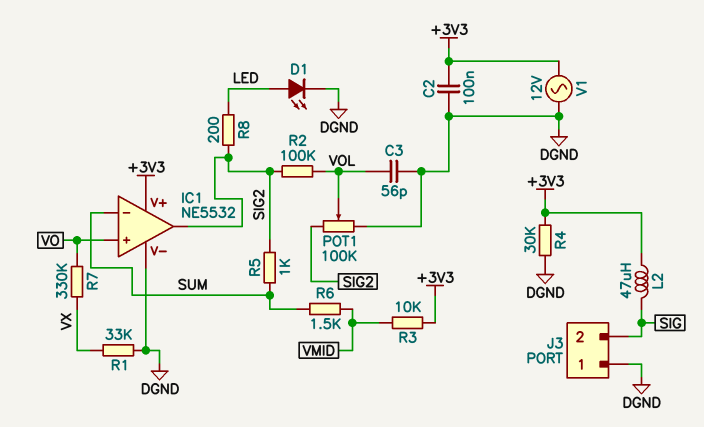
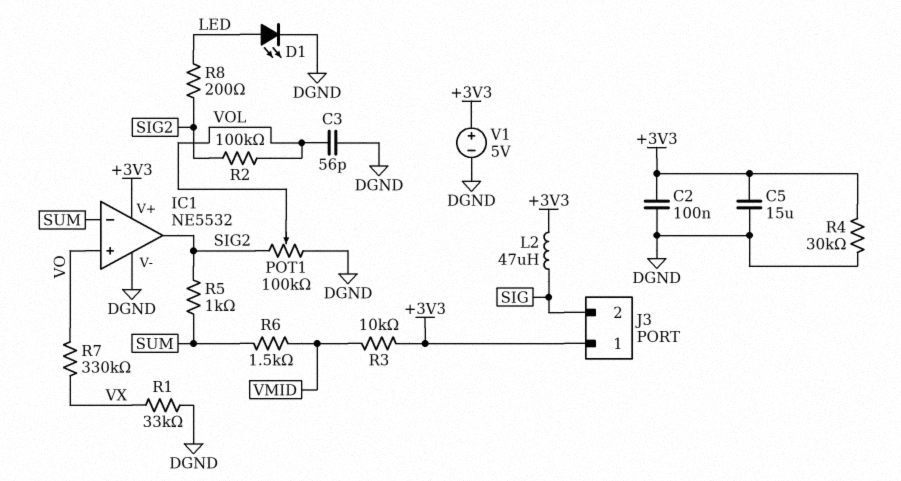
C5: none -> 15uF (+3V3, DGND)
J3 pin 1: DGND -> +3V3
V1: AC 12V (+3V3, DGND) -> 5V (plus +3V3, minus DGND)

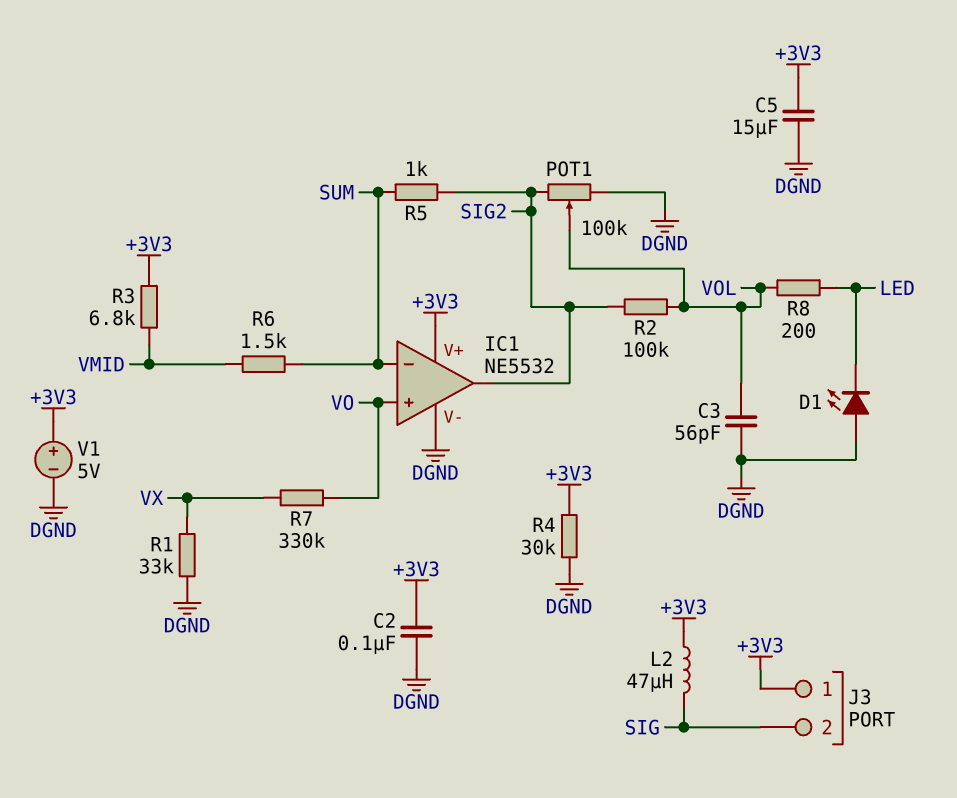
D1: LED (A LED, K DGND) -> LED (A DGND, K LED)
R3: 10k (+3V3, VMID) -> 6.8k (+3V3, VMID)
R8: 200 (LED, SIG2) -> 200 (LED, VOL)

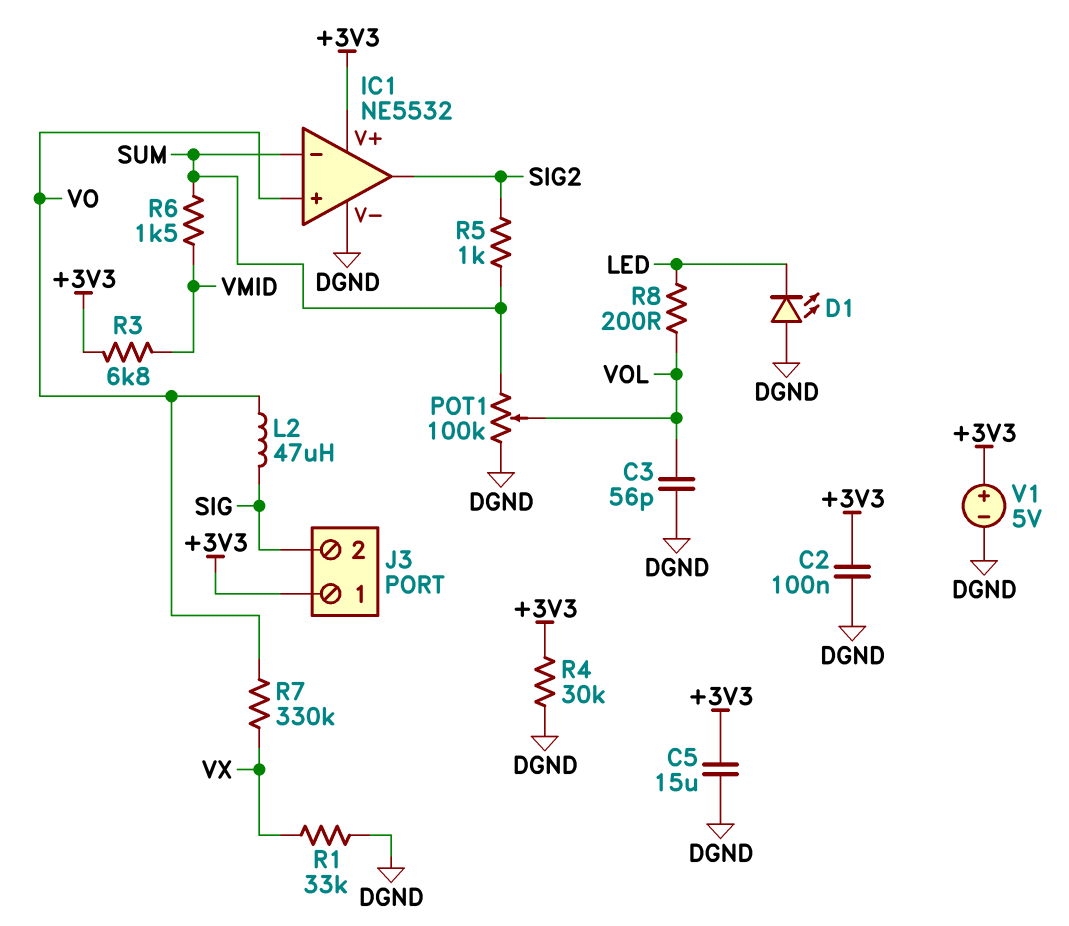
L2: 47uH (+3V3, SIG) -> 47uH (SIG, VO)
POT1: 100k (DGND, SIG2, wiper VOL) -> 100k (DGND, SUM, wiper VOL)
R2: 100k (SIG2, VOL) -> none

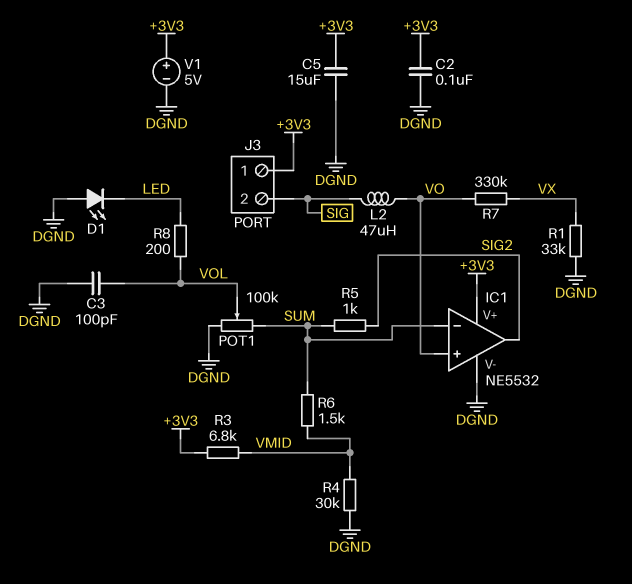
C3: 56pF (DGND, VOL) -> 100pF (DGND, VOL)
R4: 30k (+3V3, DGND) -> 30k (DGND, VMID)

